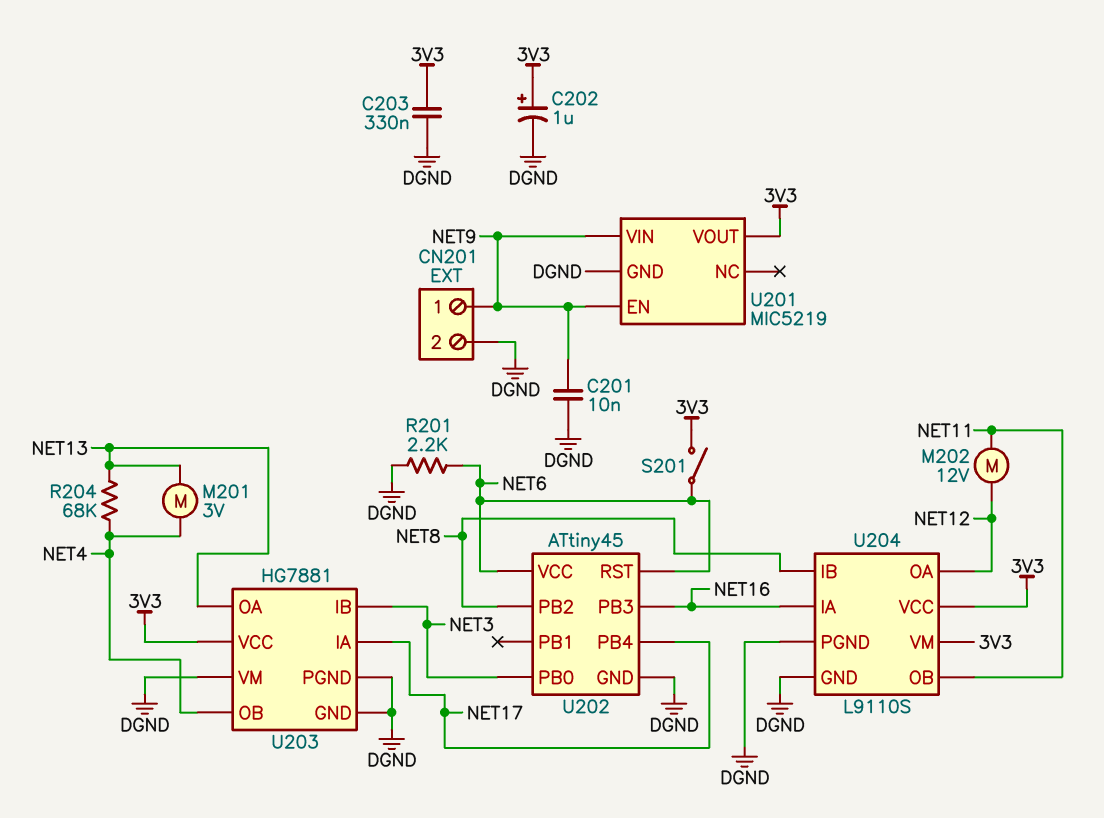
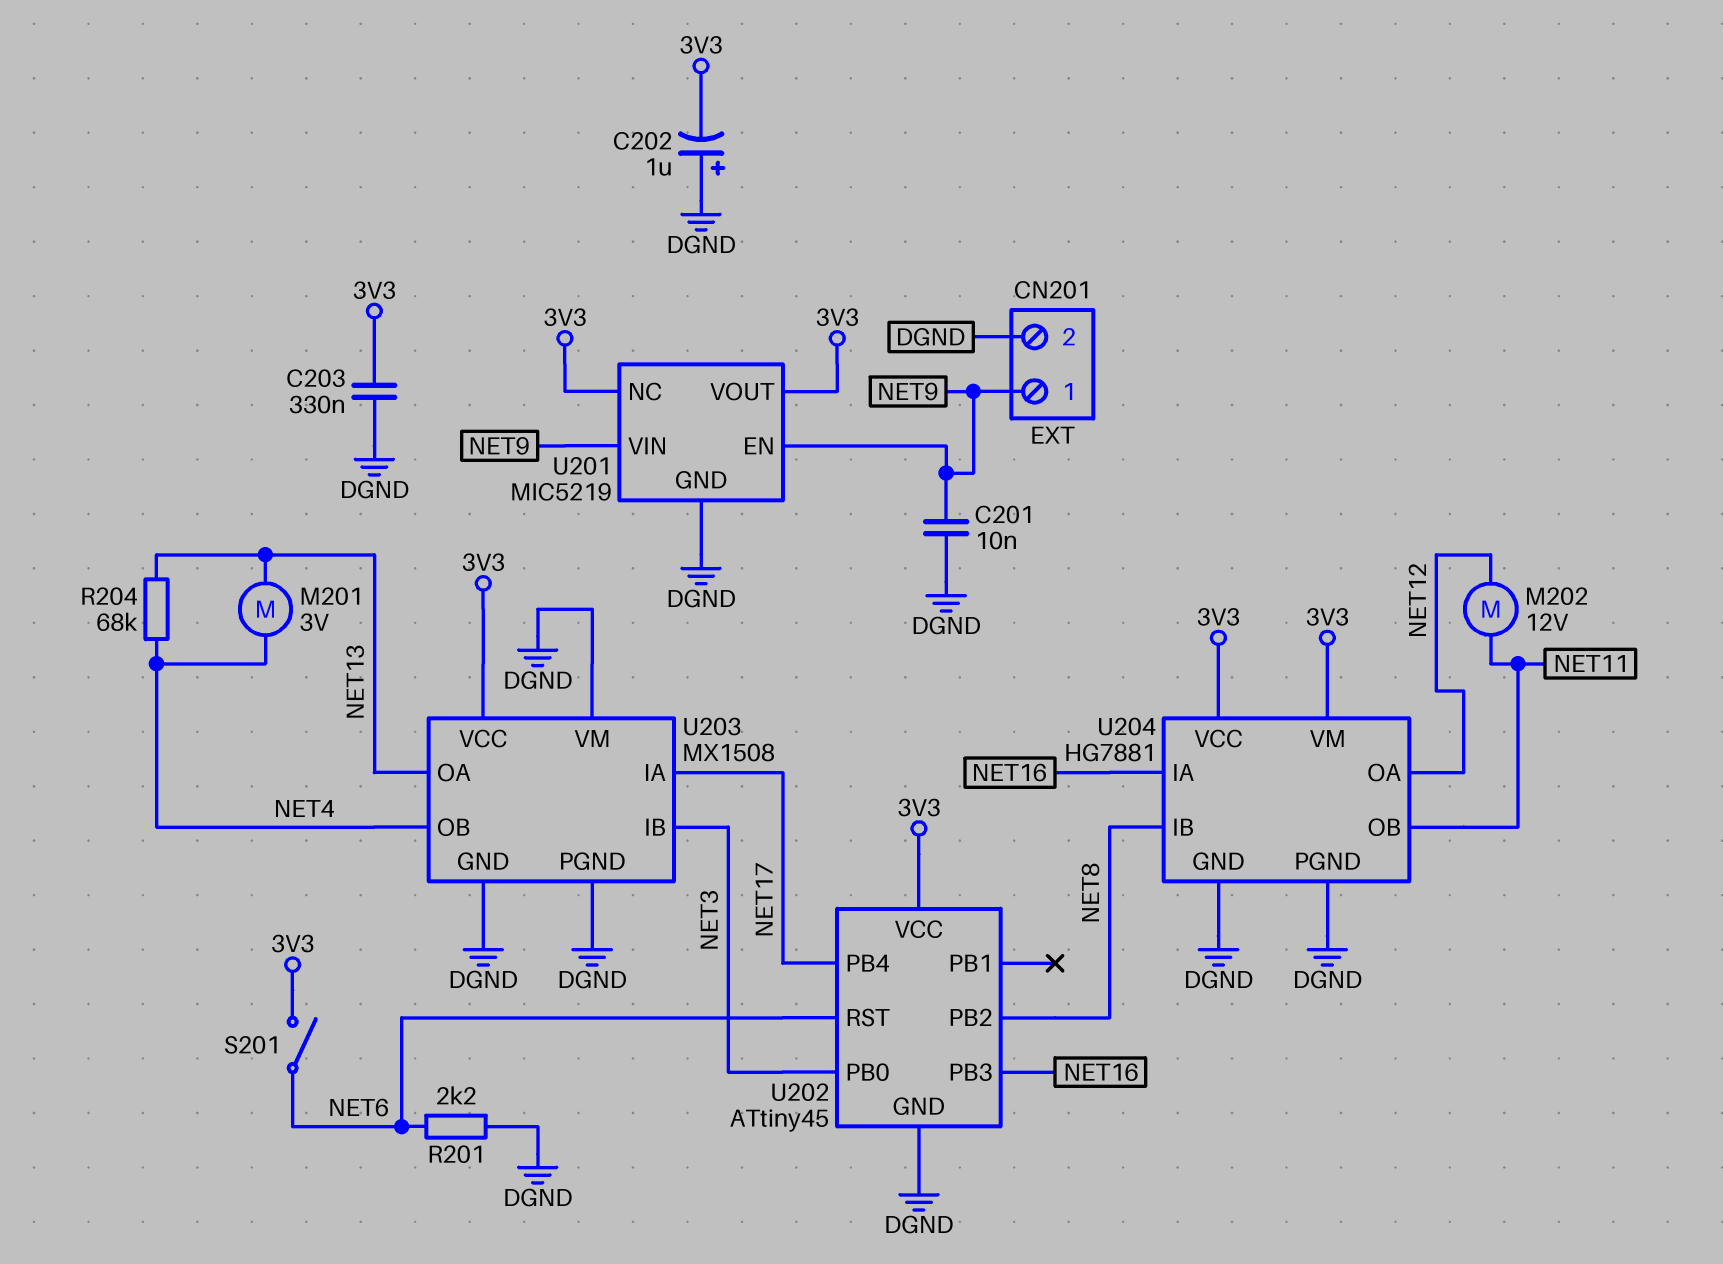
C202: 1uF (plus 3V3, minus DGND) -> 1uF (plus DGND, minus 3V3)
U201 pin NC: none -> 3V3
U202 pin VCC: NET6 -> 3V3
U203: HG7881 -> MX1508
U204: L9110S -> HG7881

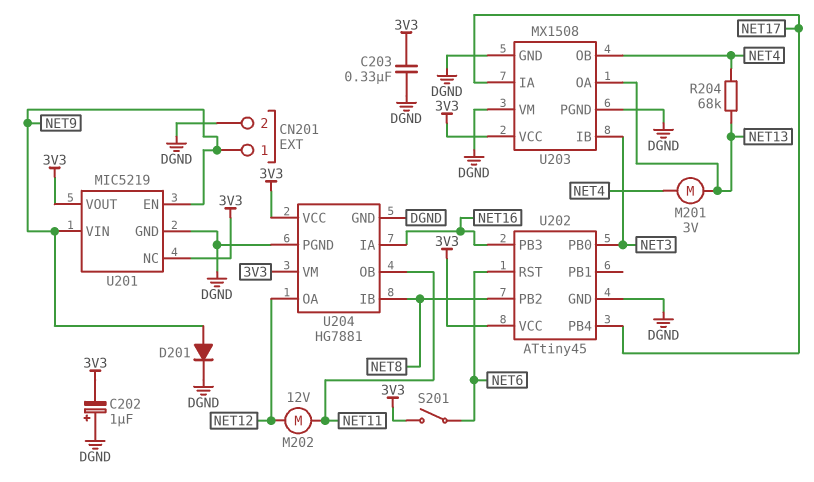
C201: 10nF (DGND, NET9) -> none
D201: none -> diode (A NET9, K DGND)
R201: 2.2k (DGND, NET6) -> none

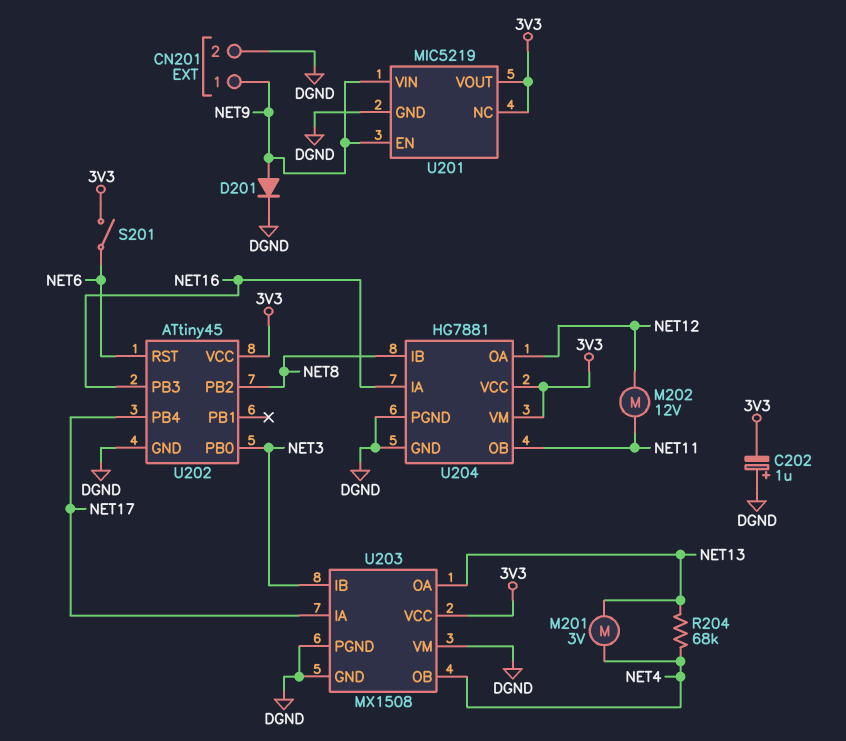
C203: 330nF (3V3, DGND) -> none

